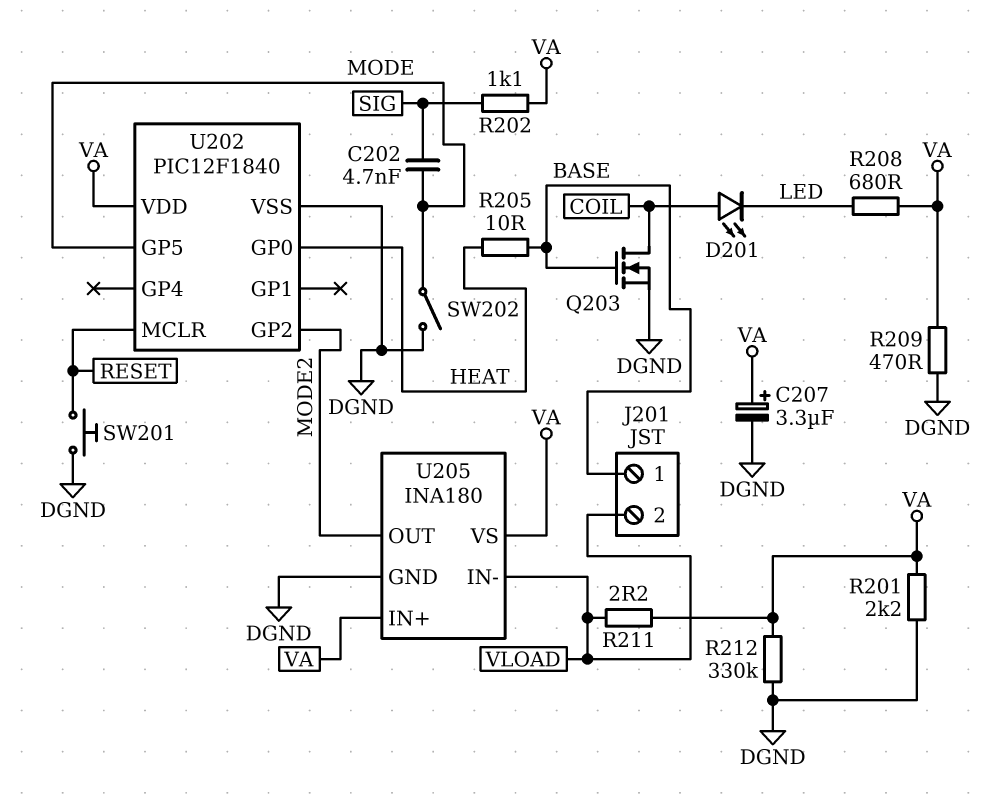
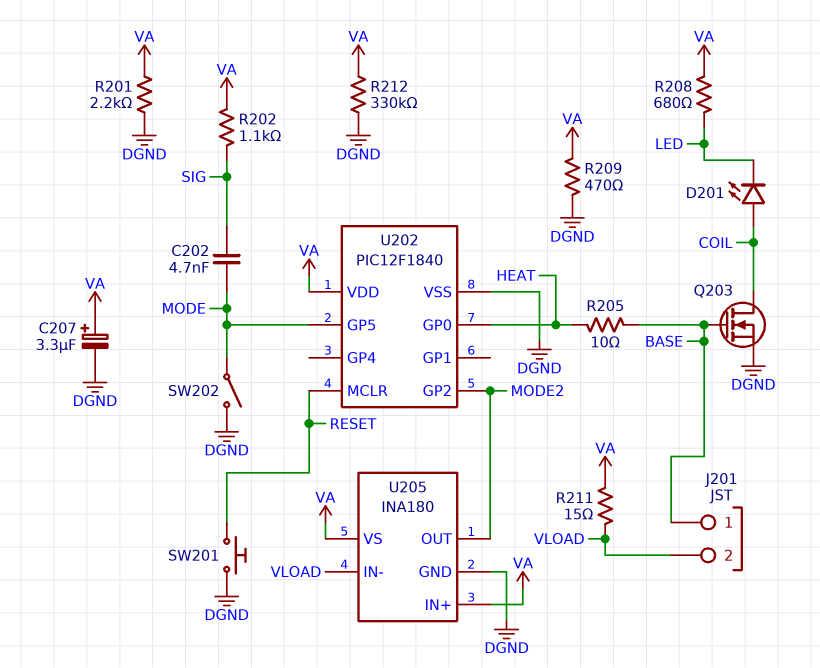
R211: 2.2 (VA, VLOAD) -> 15 (VA, VLOAD)

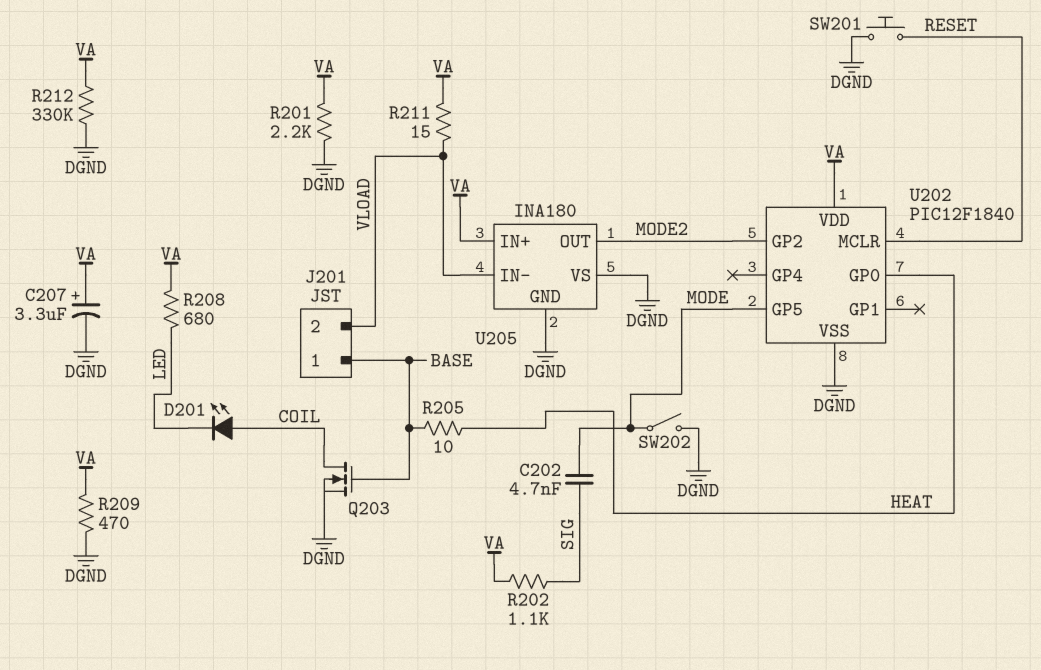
U205 pin VS: VA -> DGND

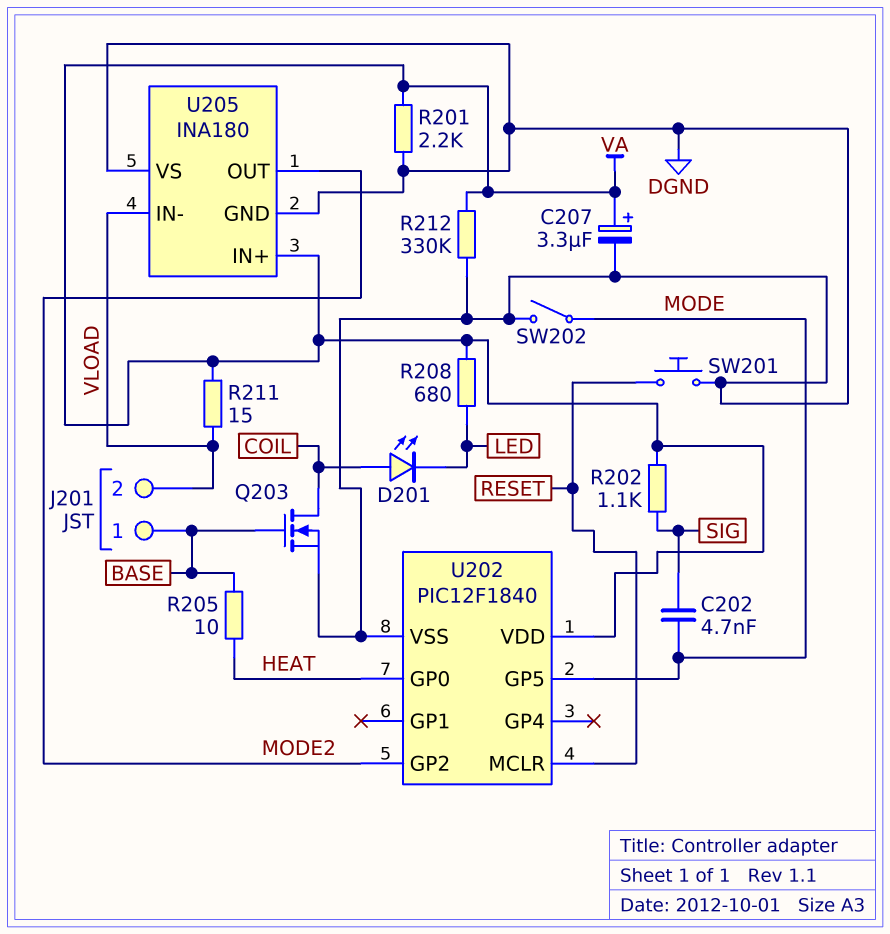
R209: 470 (DGND, VA) -> none

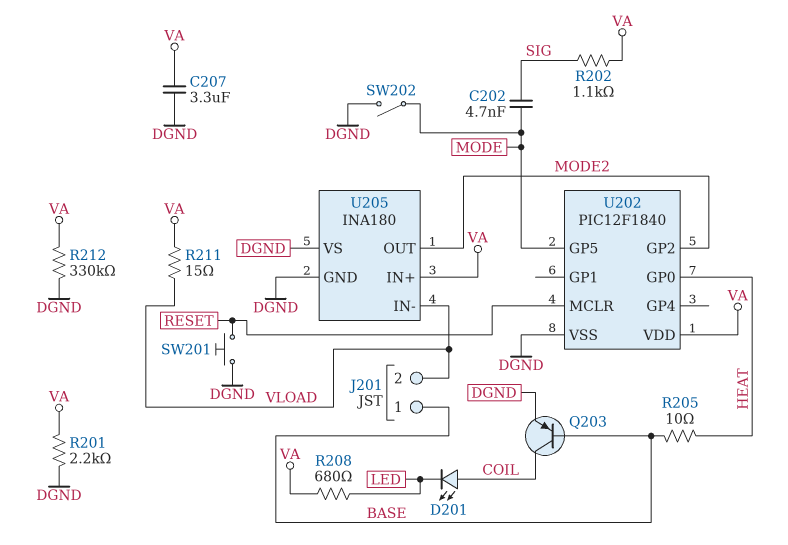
C207: 3.3uF (plus VA, minus DGND) -> 3.3uF (DGND, VA)
Q203: NMOS (G BASE, D COIL, S DGND) -> PNP (B BASE, C COIL, E DGND)

